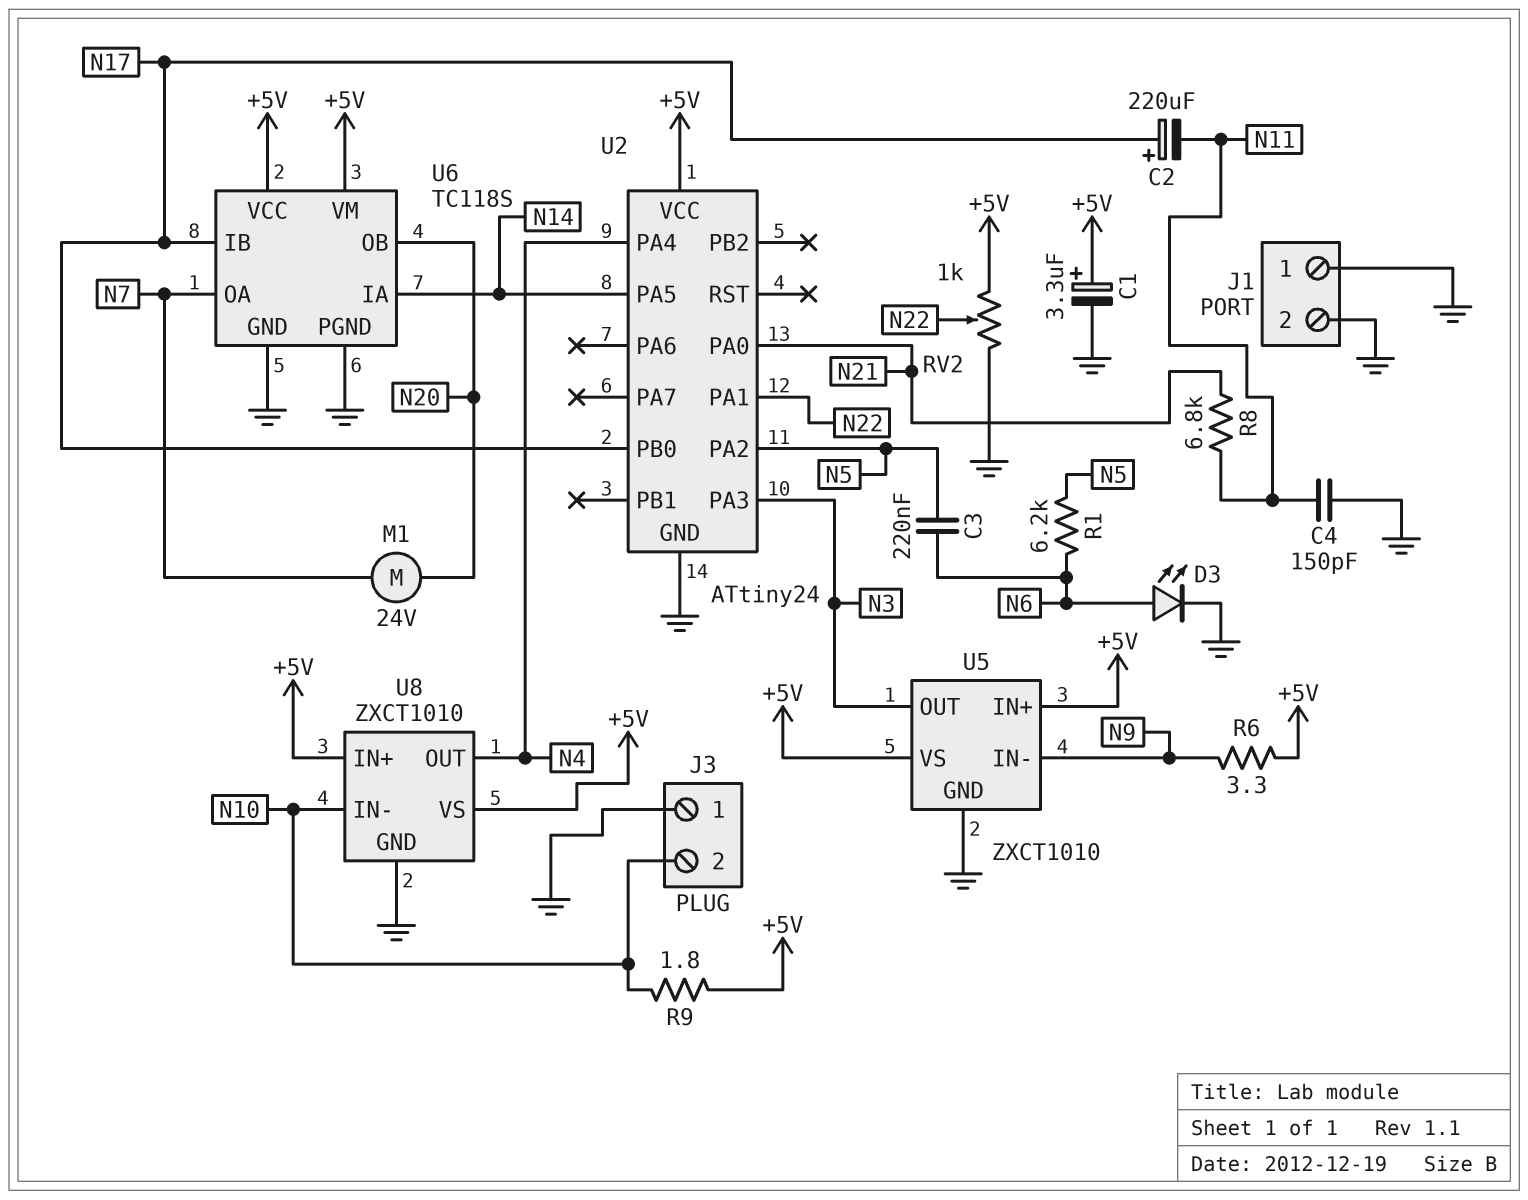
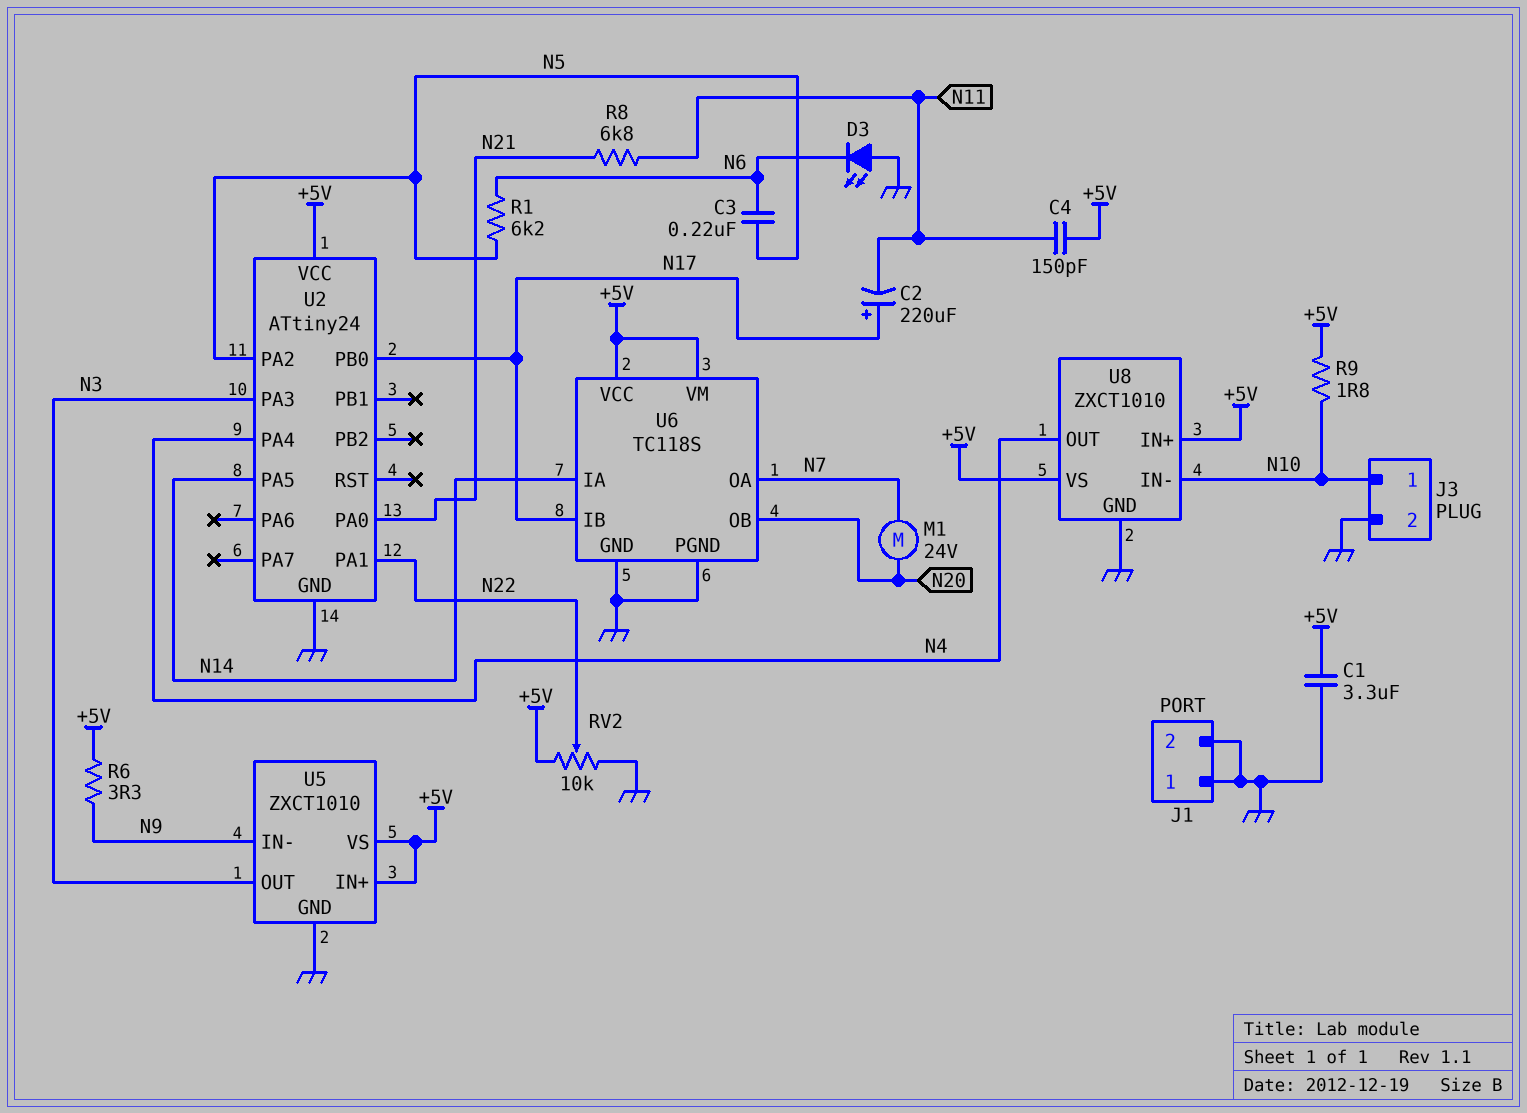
C1: 3.3uF (plus +5V, minus GND) -> 3.3uF (+5V, GND)
C4: 150pF (GND, N11) -> 150pF (+5V, N11)
D3: LED (A N6, K GND) -> LED (A GND, K N6)
J3 pin 1: GND -> N10
J3 pin 2: N10 -> GND
RV2: 1k (+5V, GND, wiper N22) -> 10k (+5V, GND, wiper N22)

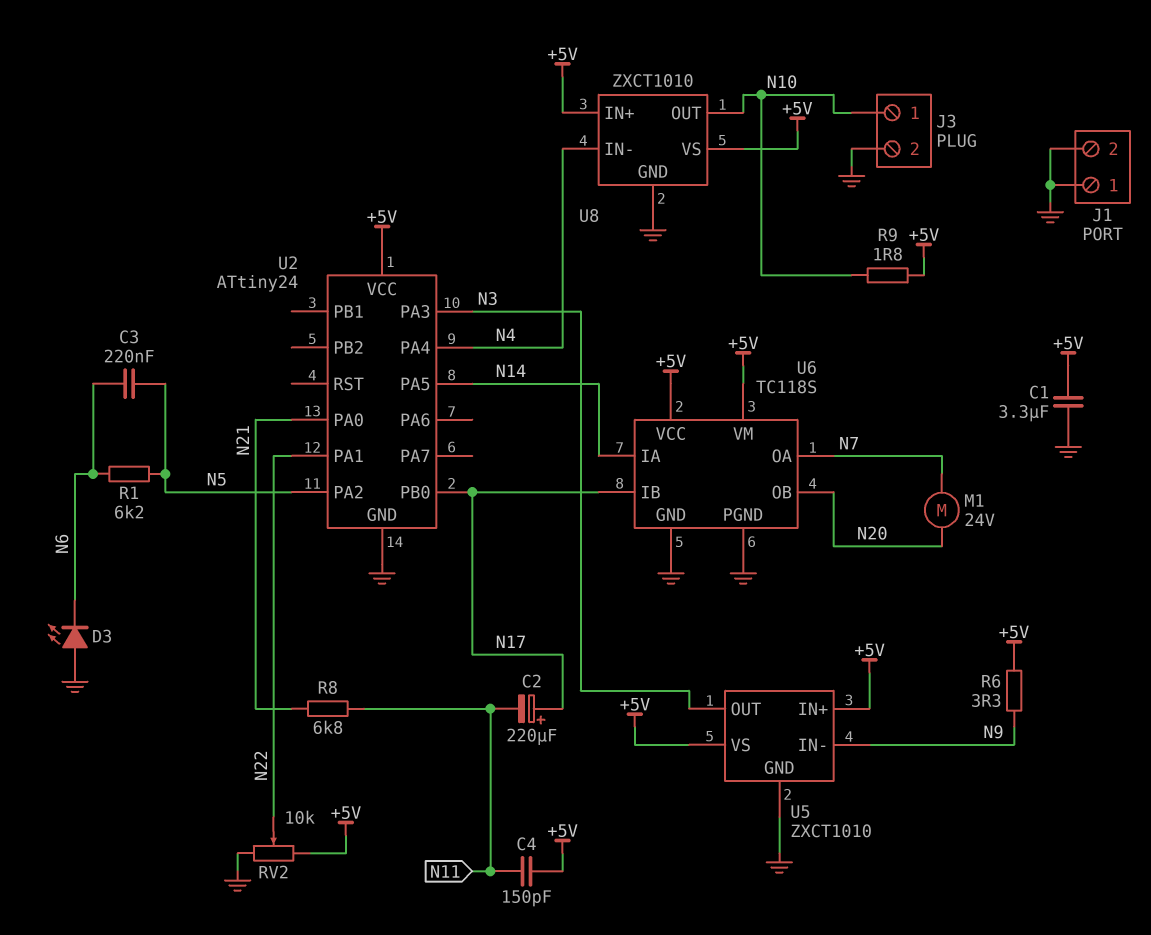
U8 pin IN-: N10 -> N4
U8 pin OUT: N4 -> N10

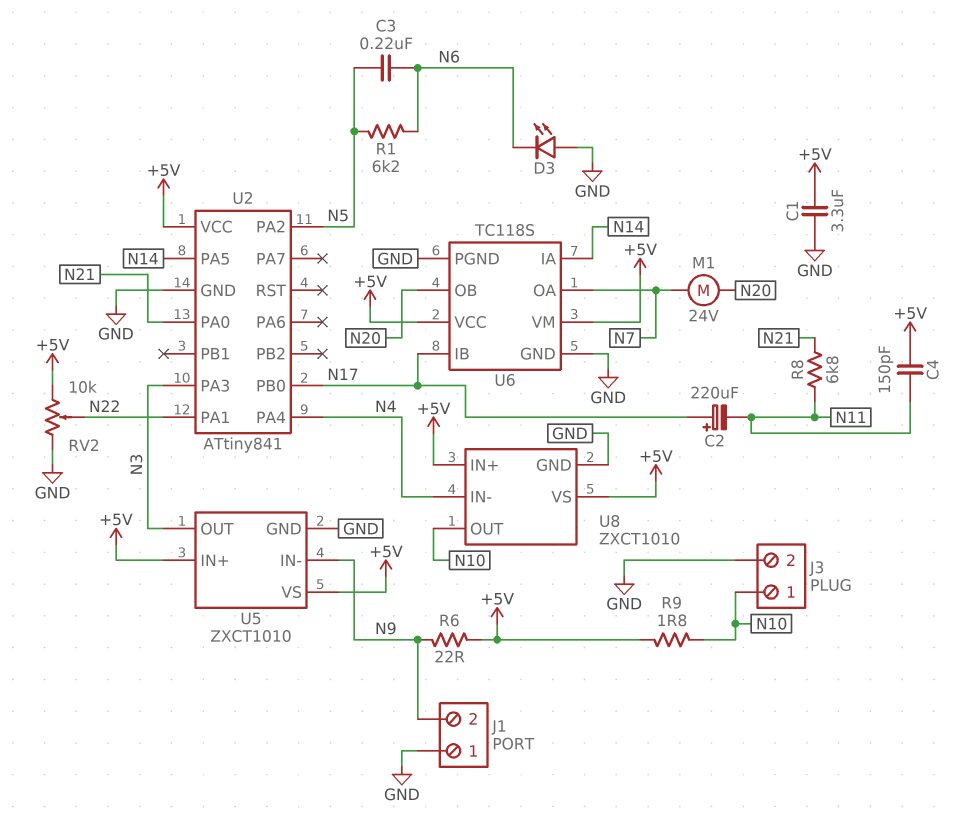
J1 pin 2: GND -> N9
R6: 3.3 (+5V, N9) -> 22 (+5V, N9)
U2: ATtiny24 -> ATtiny841

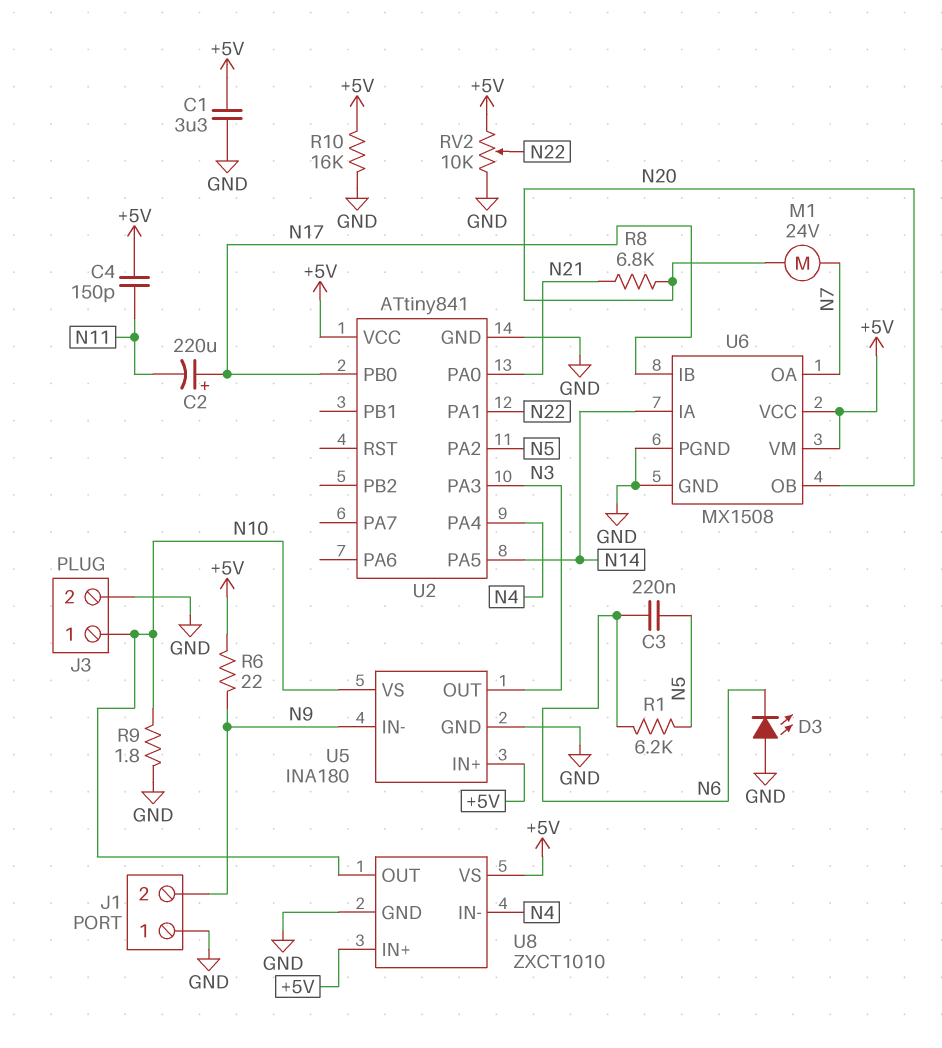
R8: 6.8k (N11, N21) -> 6.8k (N20, N21)
R9: 1.8 (+5V, N10) -> 1.8 (GND, N10)
R10: none -> 16k (+5V, GND)
U5: ZXCT1010 -> INA180
U5 pin VS: +5V -> N10
U6: TC118S -> MX1508

